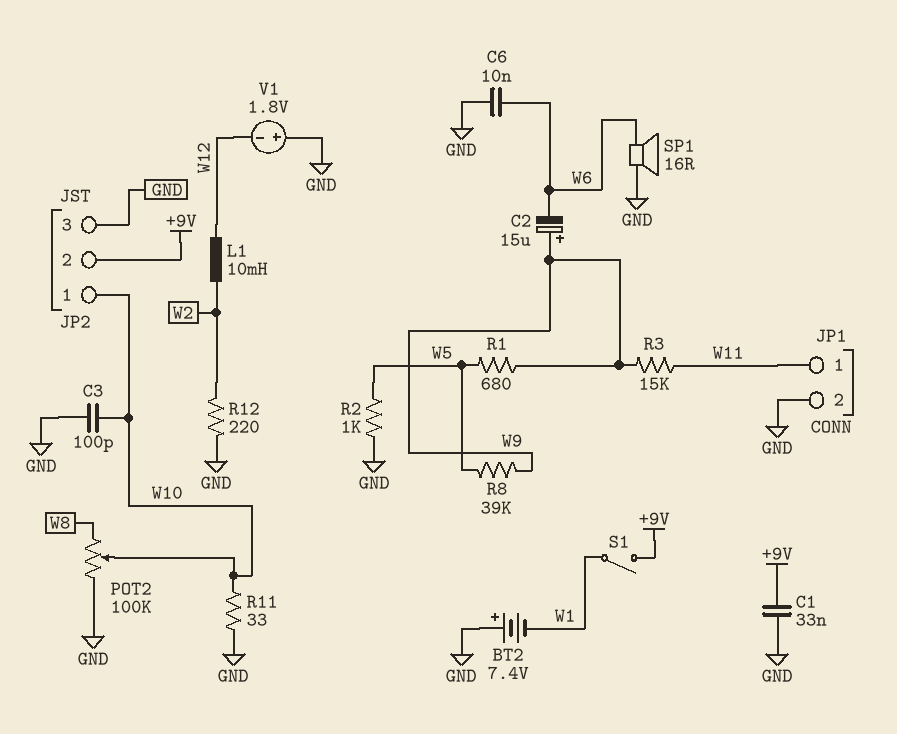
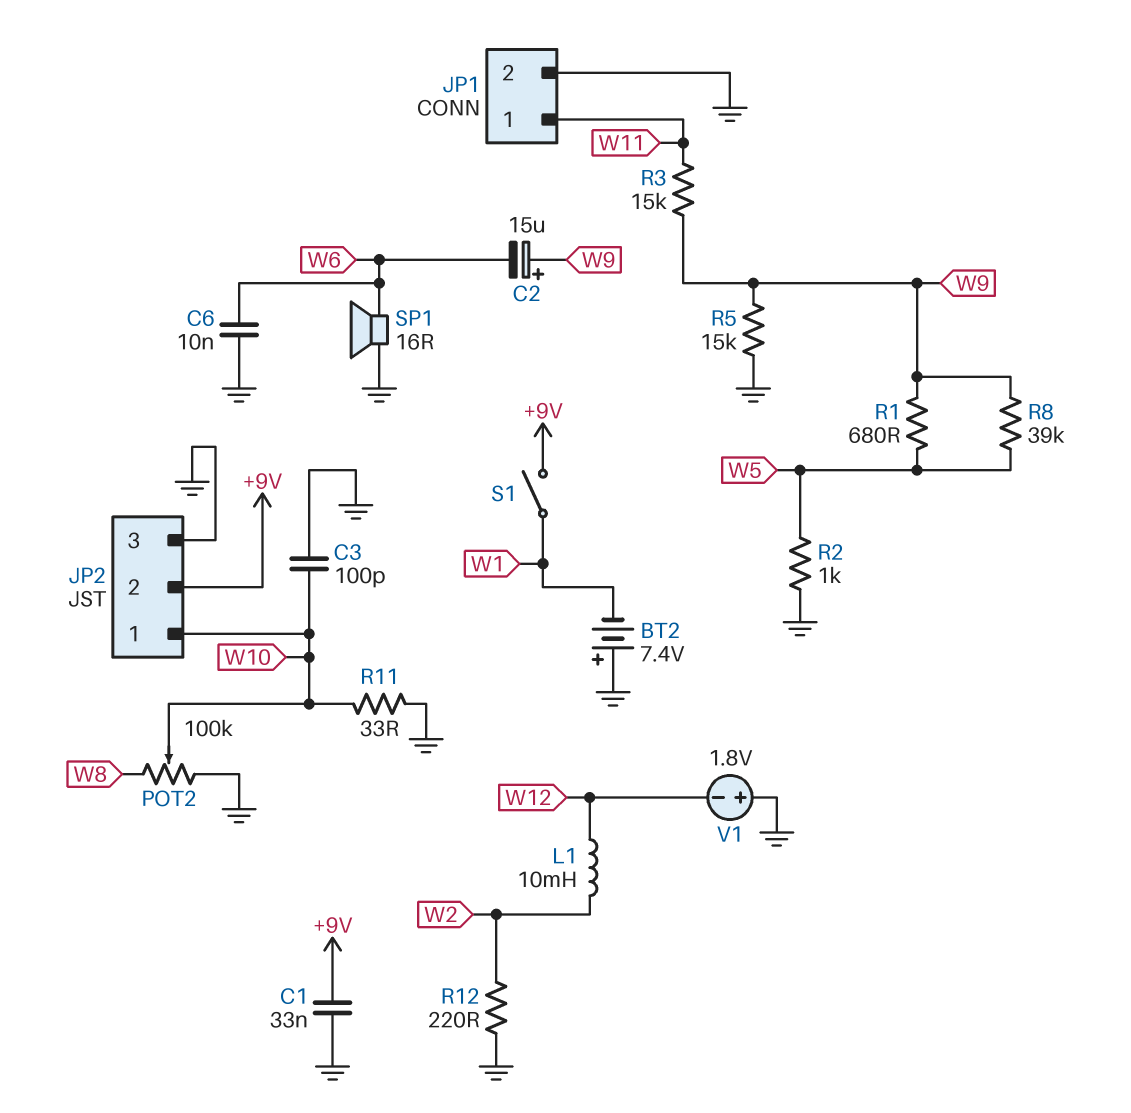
R5: none -> 15k (GND, W9)

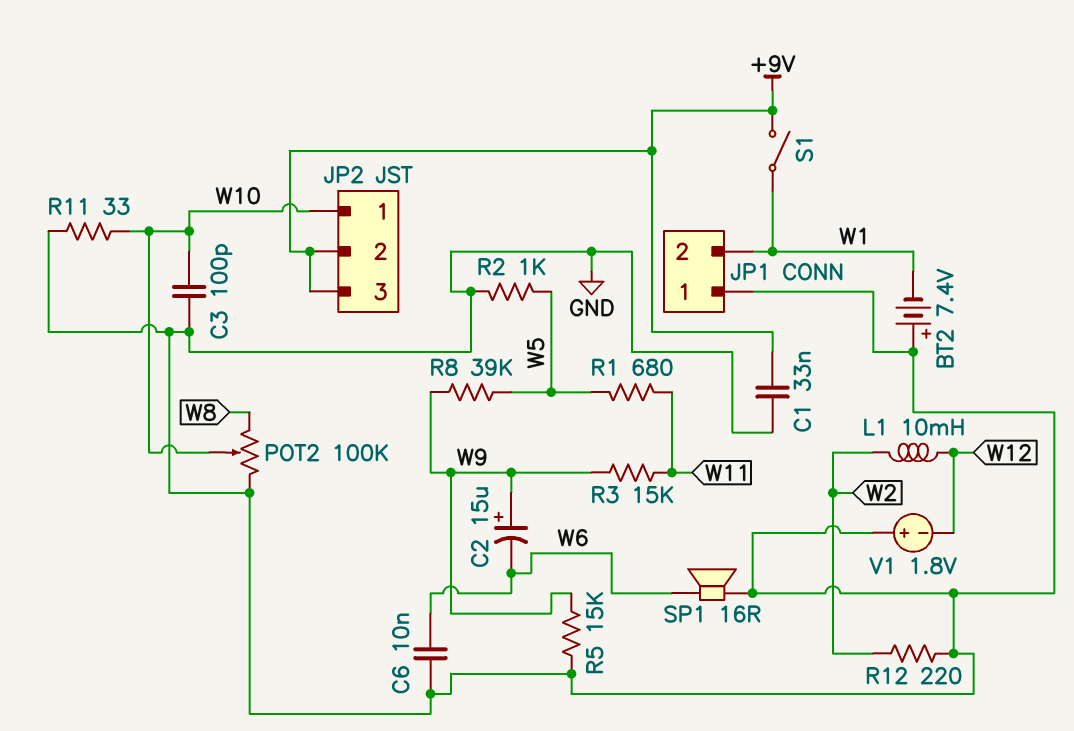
JP1 pin 1: W11 -> GND
JP1 pin 2: GND -> W1
JP2 pin 3: GND -> +9V
R1: 680 (W5, W9) -> 680 (W5, W11)

